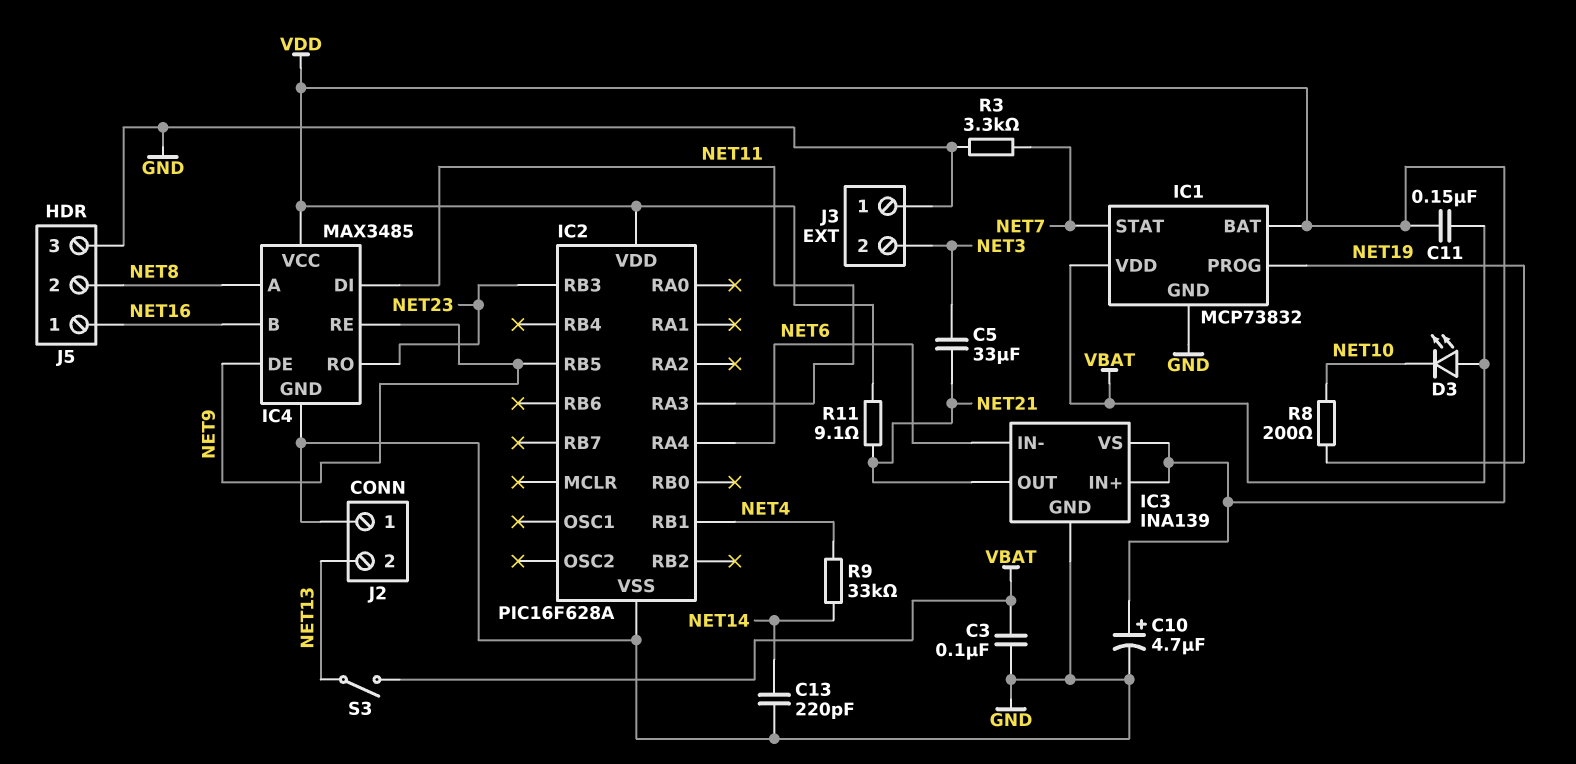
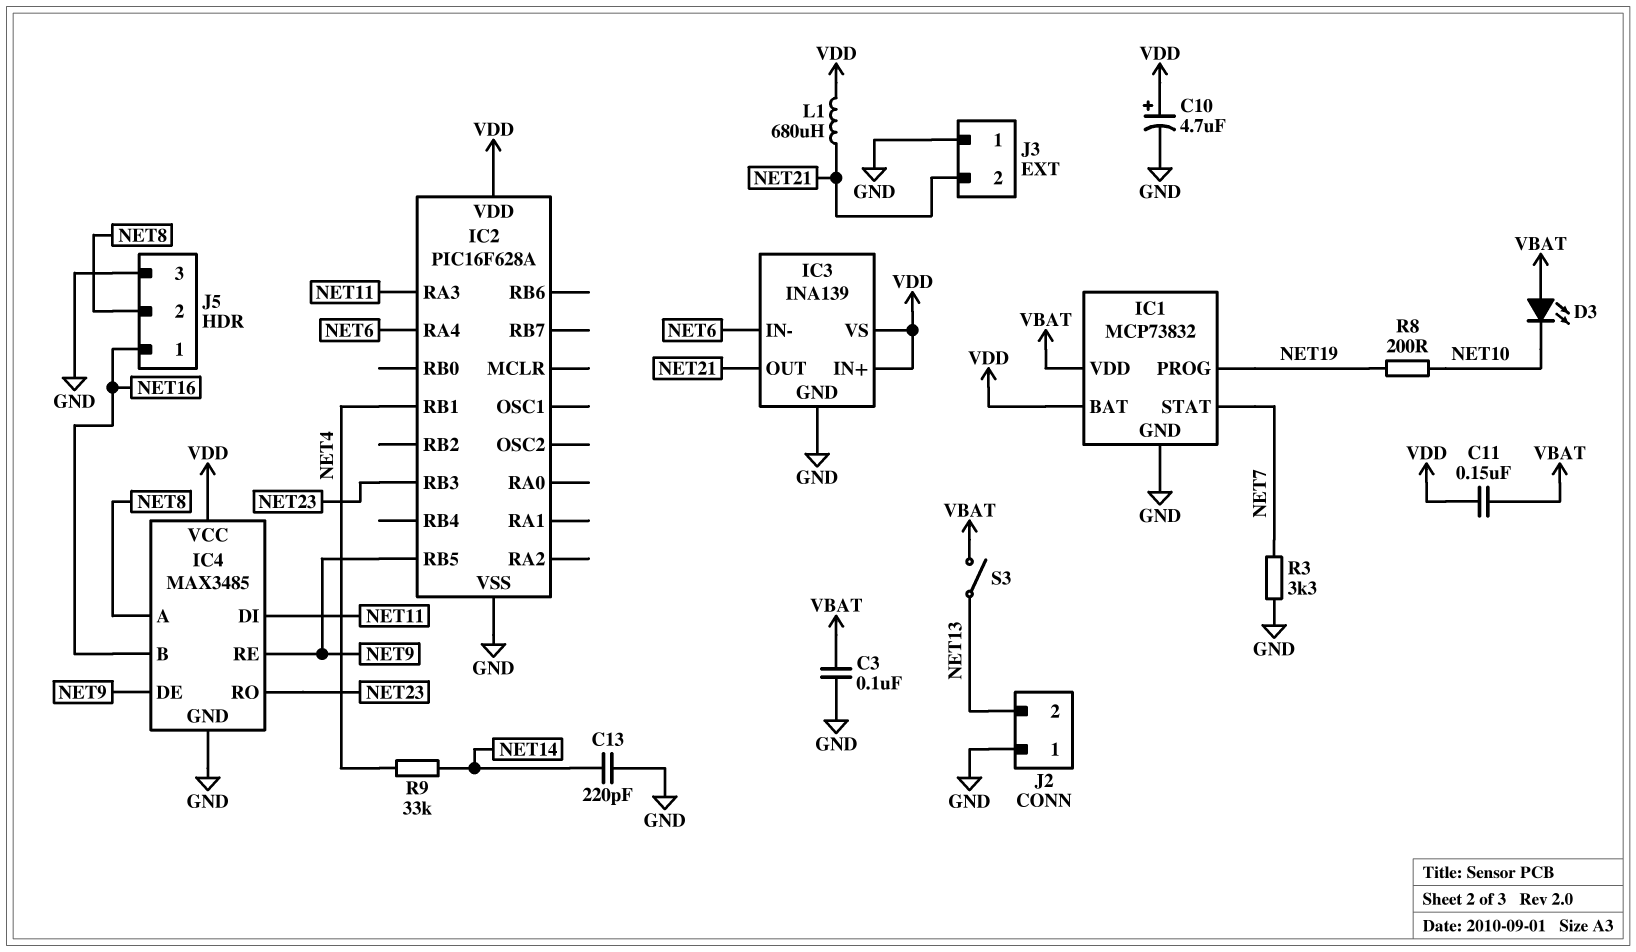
C5: 33uF (NET3, NET21) -> none
J3 pin 2: NET3 -> NET21
L1: none -> 680uH (NET21, VDD)
R11: 9.1 (NET21, VDD) -> none

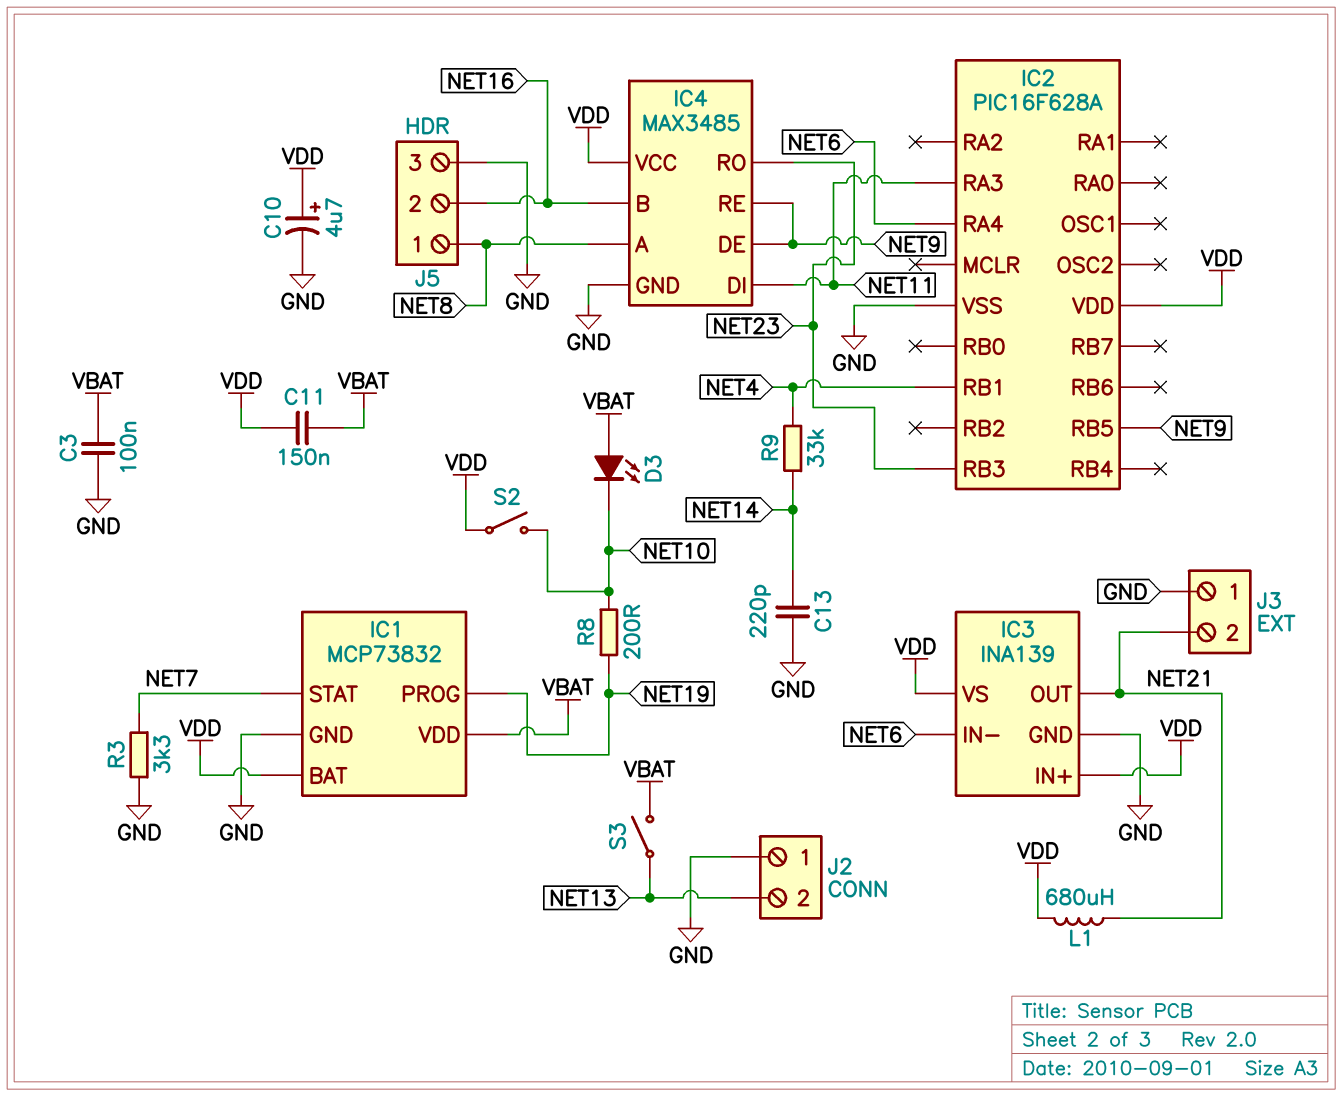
J5 pin 1: NET16 -> NET8
J5 pin 2: NET8 -> NET16
S2: none -> switch (NET10, VDD)

